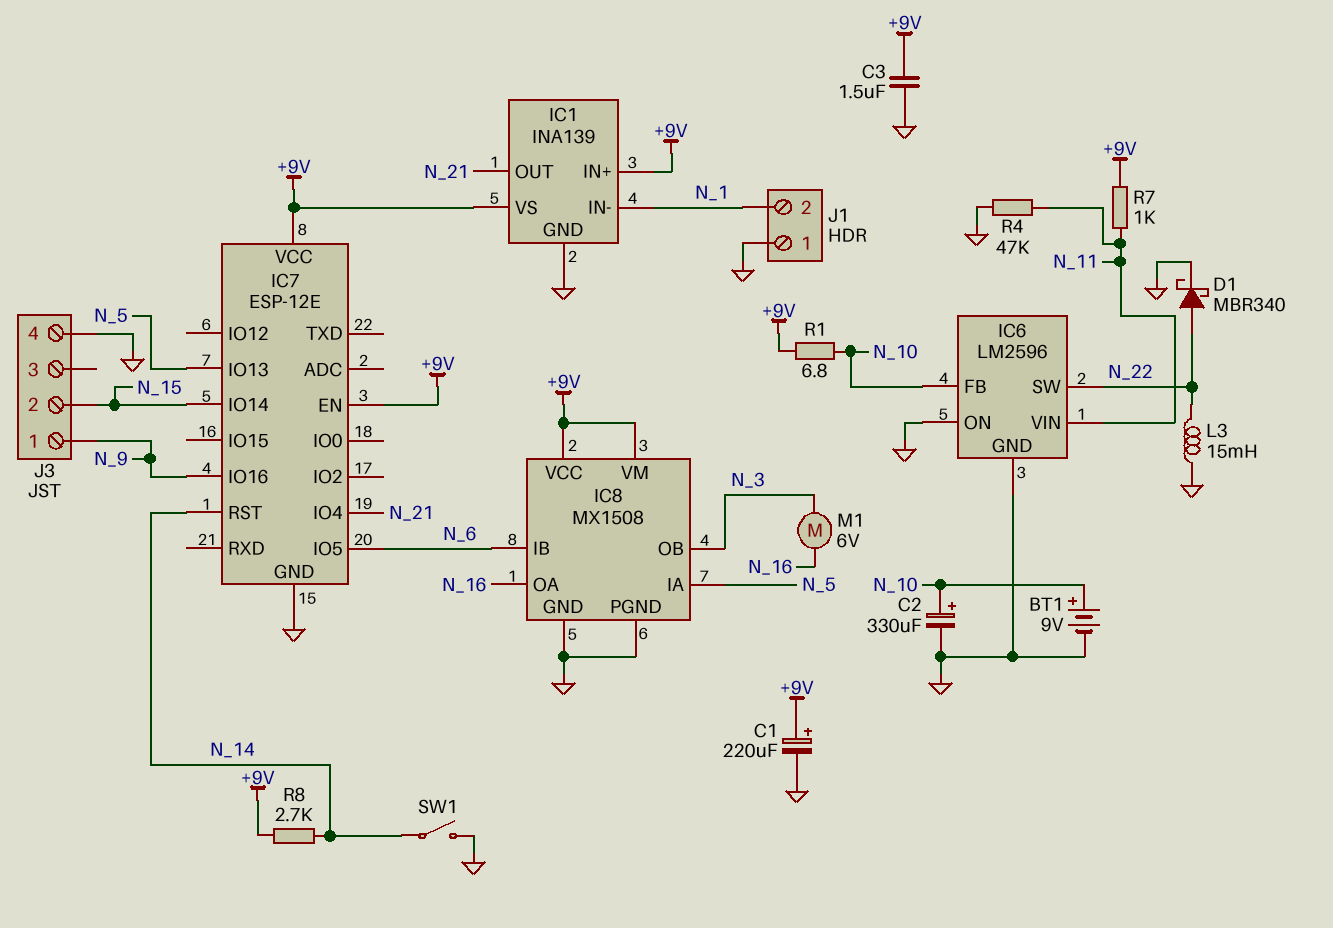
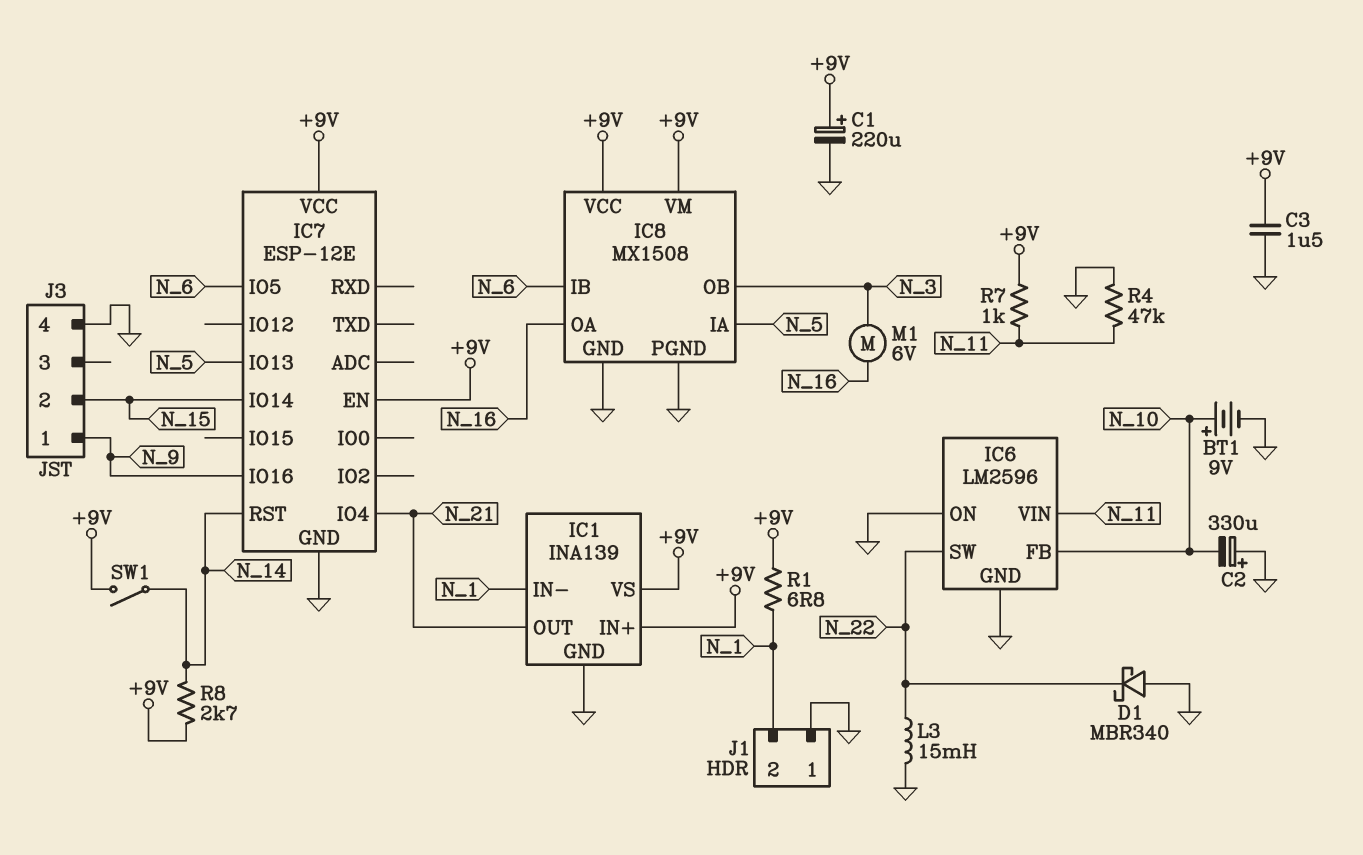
C2: 330uF (plus N_10, minus GND) -> 330uF (plus GND, minus N_10)
D1: schottky MBR340 (A N_22, K GND) -> schottky MBR340 (A GND, K N_22)
R1: 6.8 (+9V, N_10) -> 6.8 (+9V, N_1)
SW1: switch (GND, N_14) -> switch (+9V, N_14)

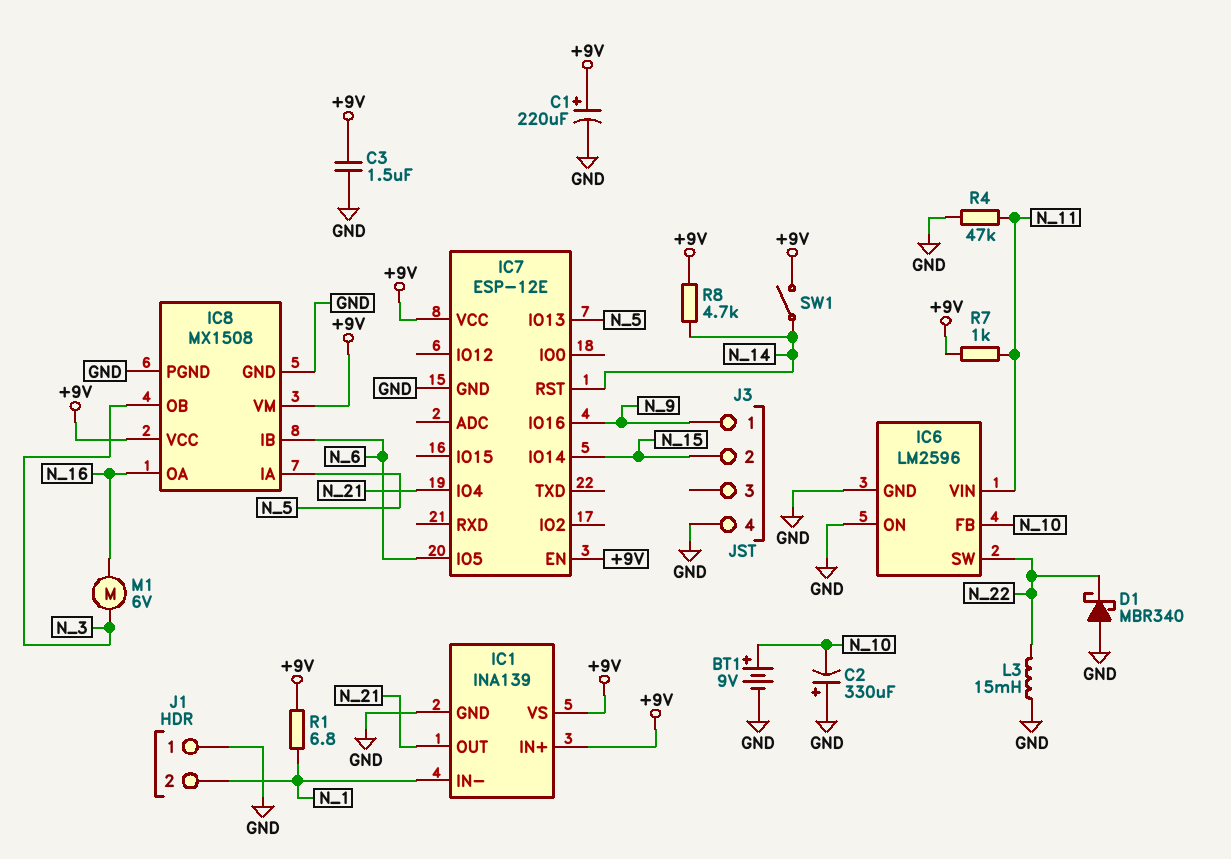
R8: 2.7k (+9V, N_14) -> 4.7k (+9V, N_14)

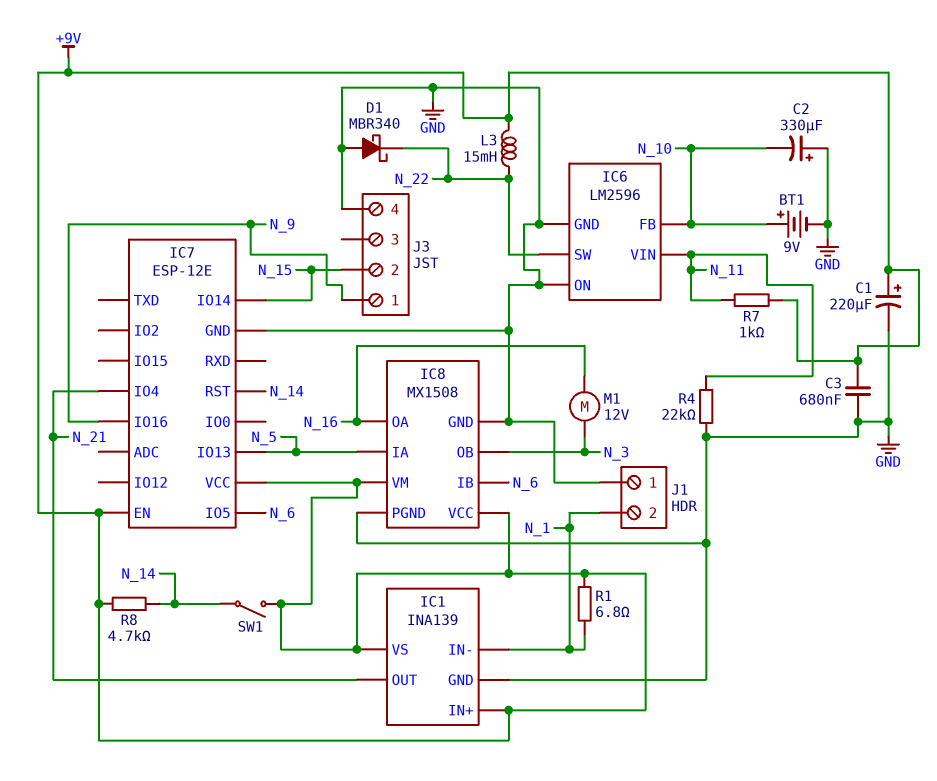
C3: 1.5uF (+9V, GND) -> 680nF (+9V, GND)
L3: 15mH (GND, N_22) -> 15mH (+9V, N_22)
M1: motor 6V (N_3, N_16) -> motor 12V (N_3, N_16)
R4: 47k (GND, N_11) -> 22k (GND, N_11)

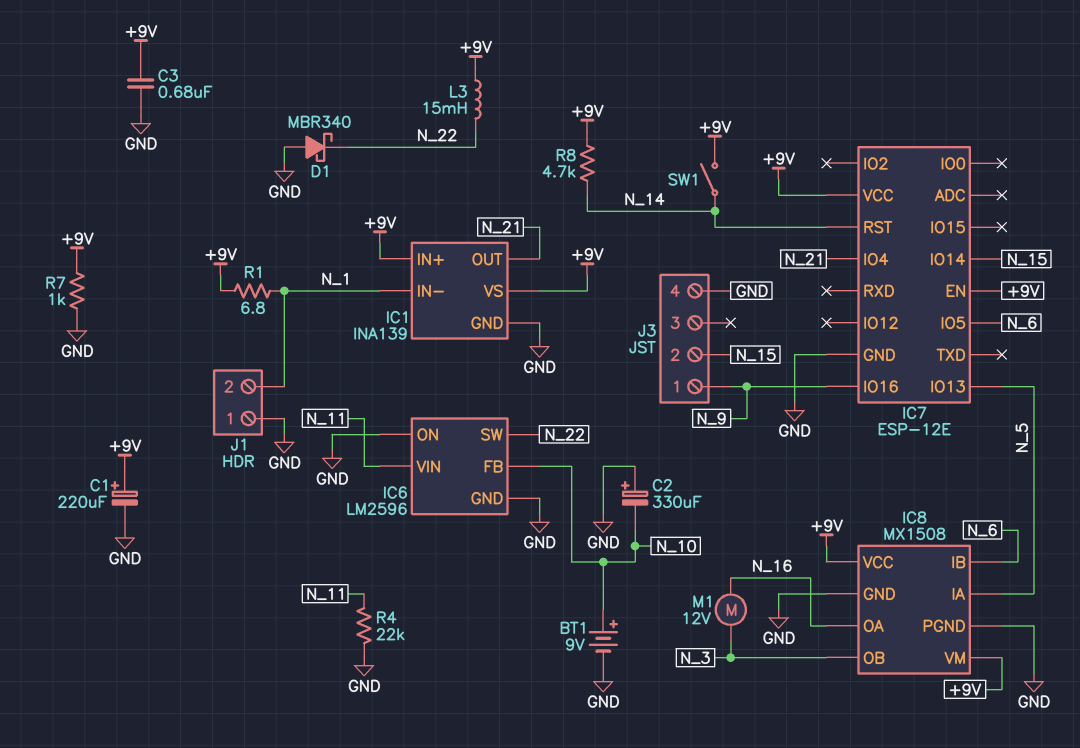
R7: 1k (+9V, N_11) -> 1k (+9V, GND)

